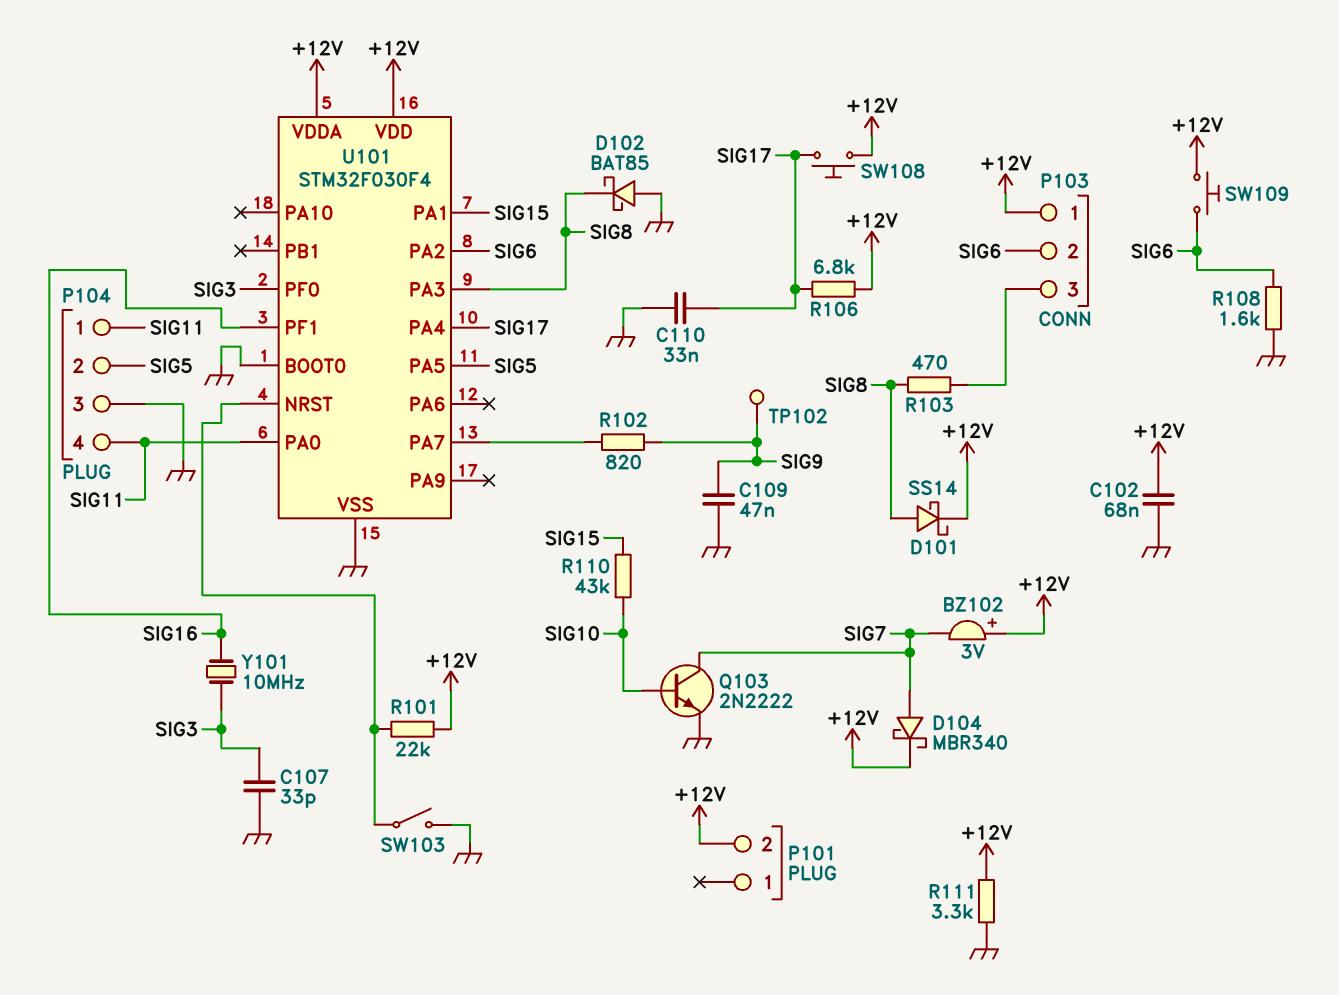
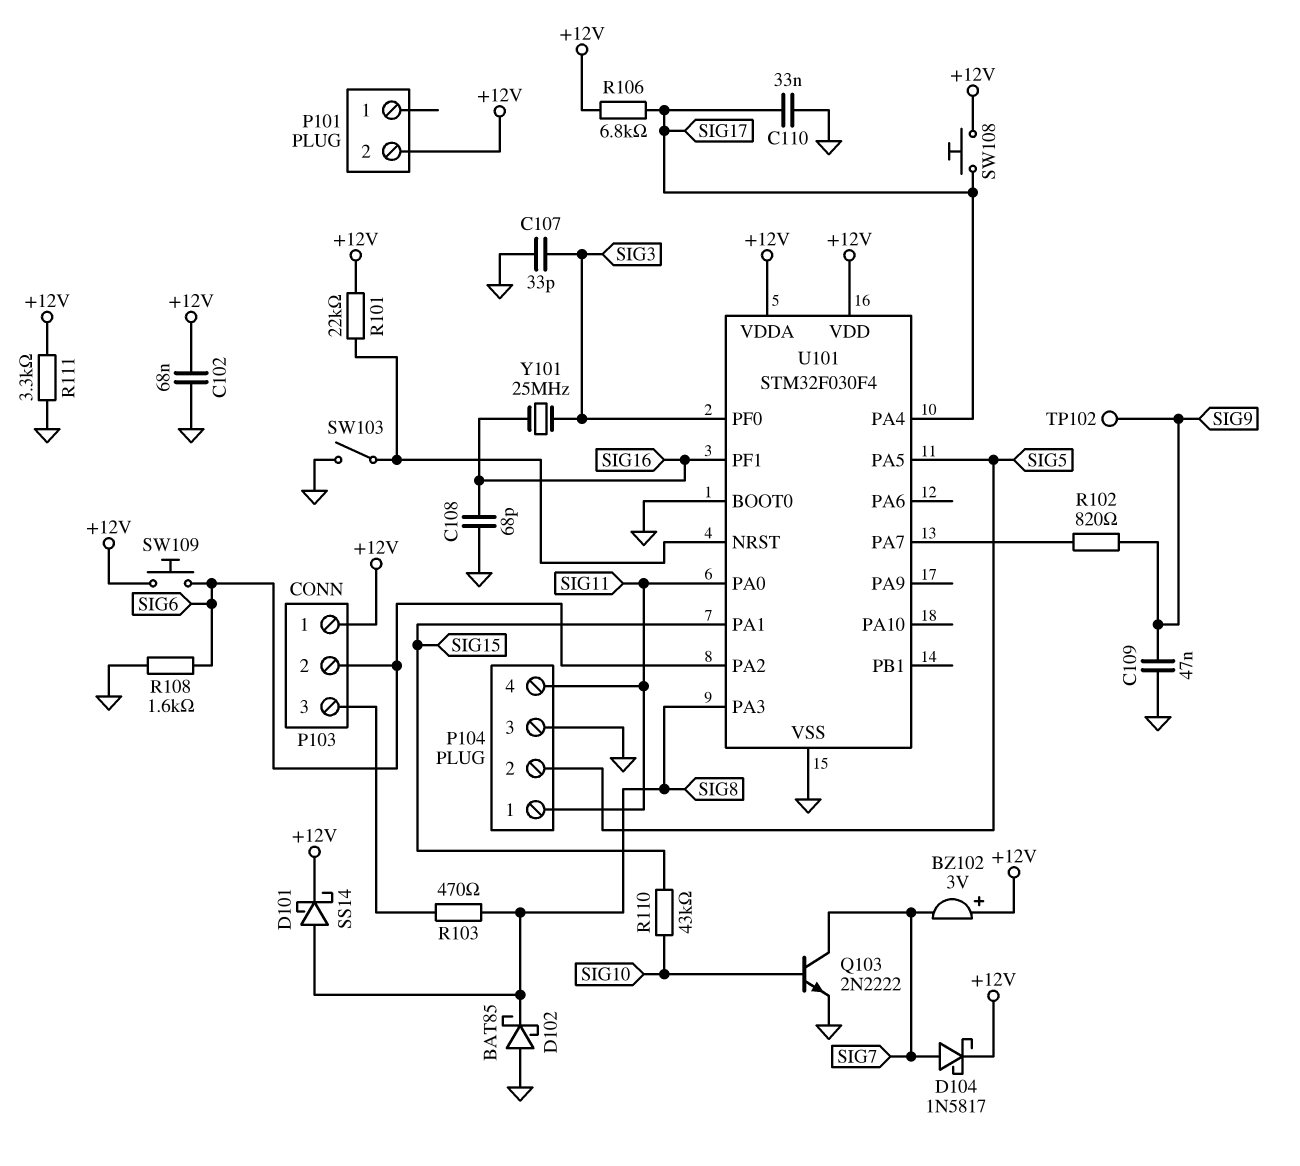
C108: none -> 68pF (GND, SIG16)
D104: schottky MBR340 (A SIG7, K +12V) -> schottky 1N5817 (A SIG7, K +12V)
Y101: 10MHz (SIG3, SIG16) -> 25MHz (SIG3, SIG16)

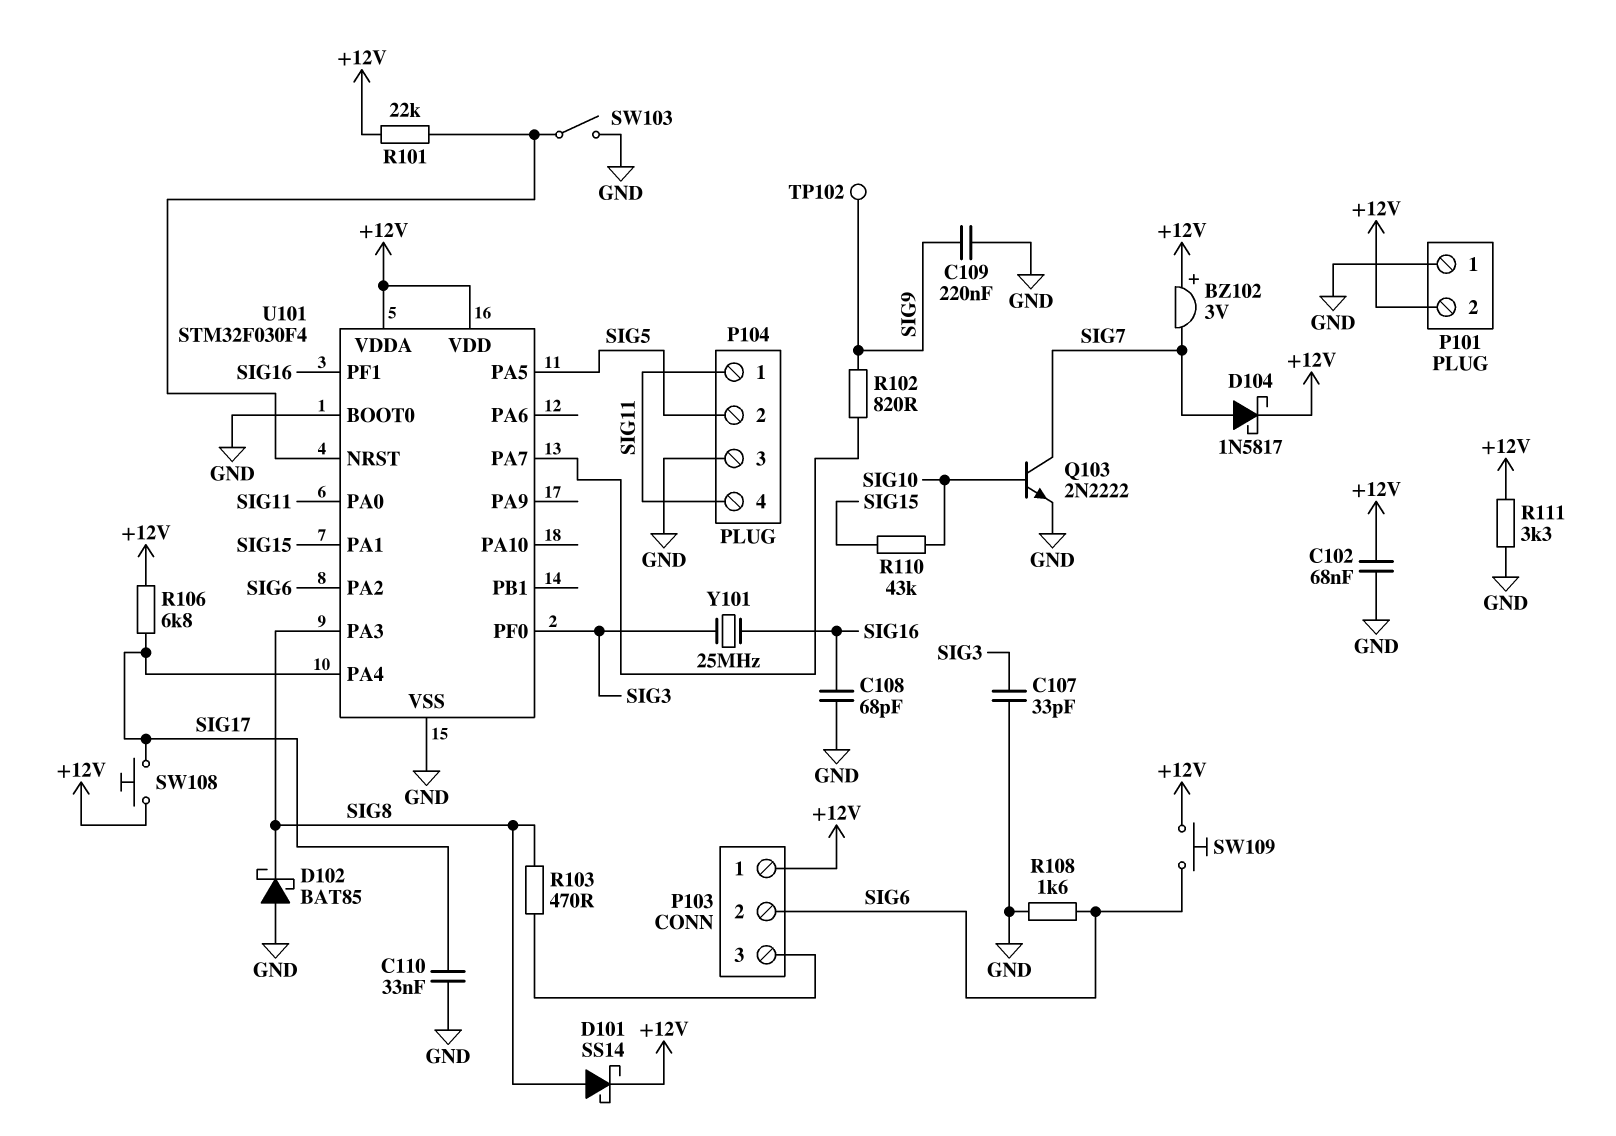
C109: 47nF (GND, SIG9) -> 220nF (GND, SIG9)
P101 pin 1: none -> GND

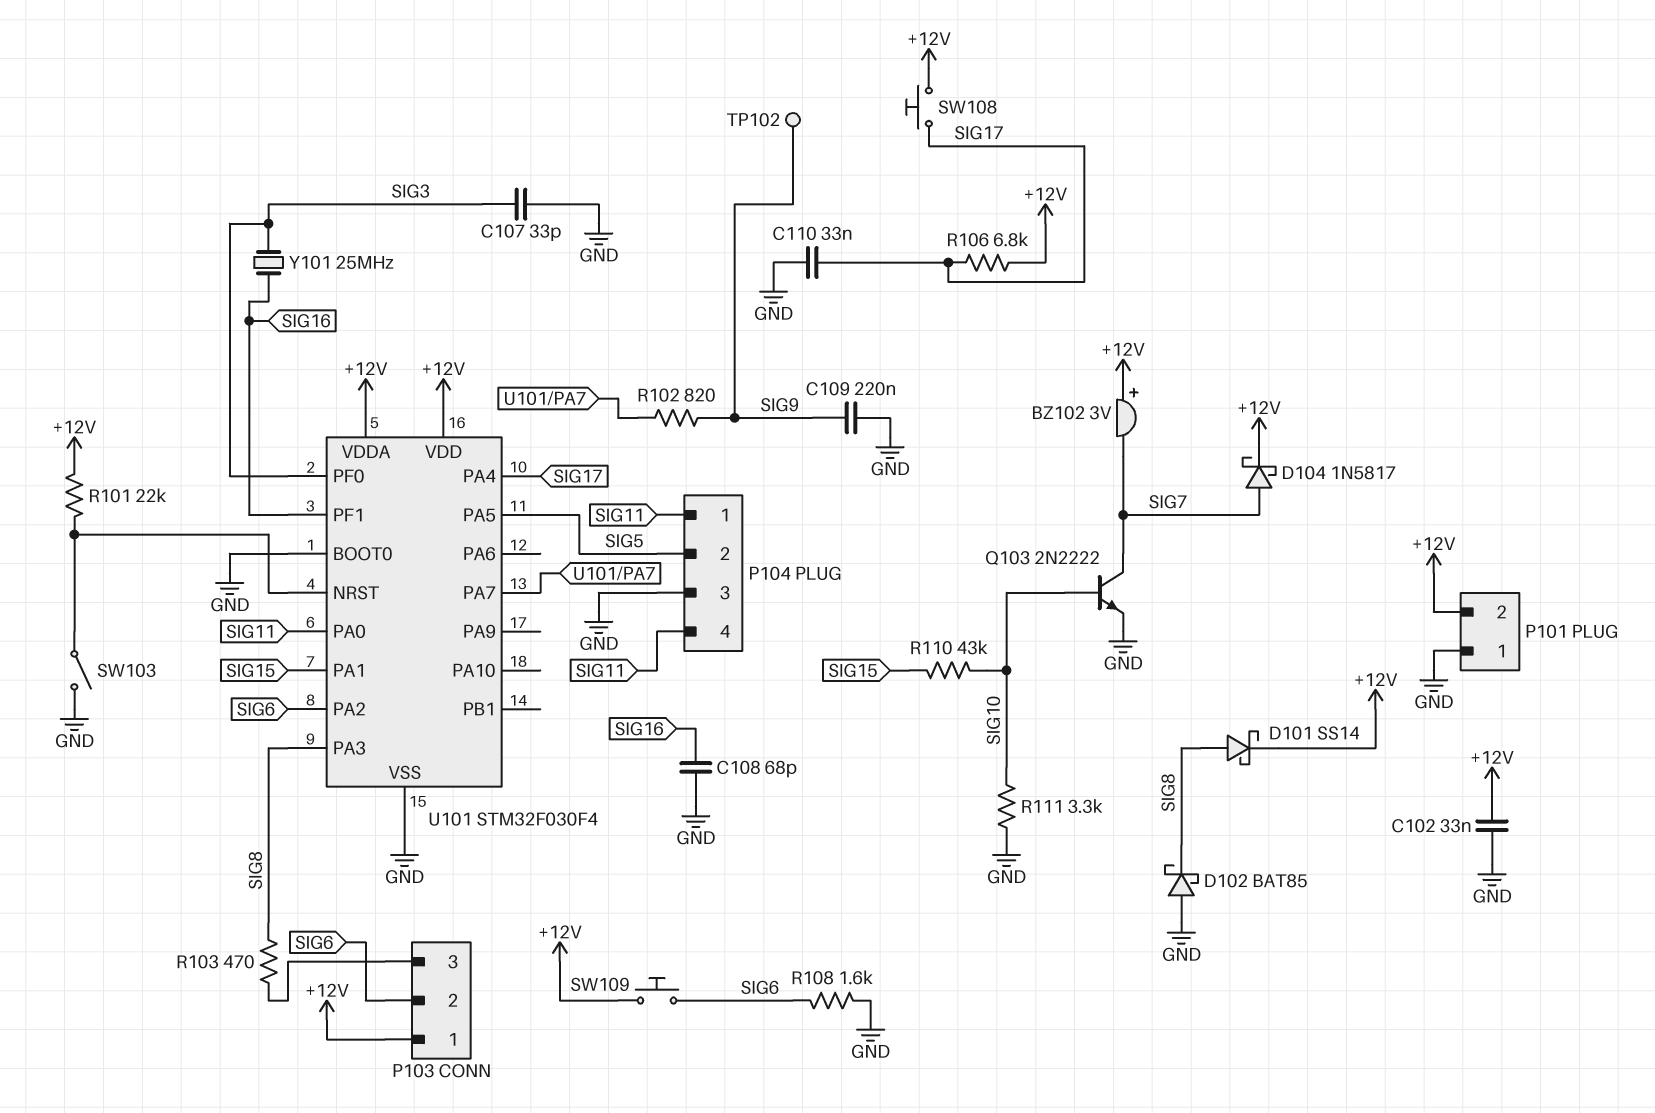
C102: 68nF (+12V, GND) -> 33nF (+12V, GND)
R111: 3.3k (+12V, GND) -> 3.3k (GND, SIG10)

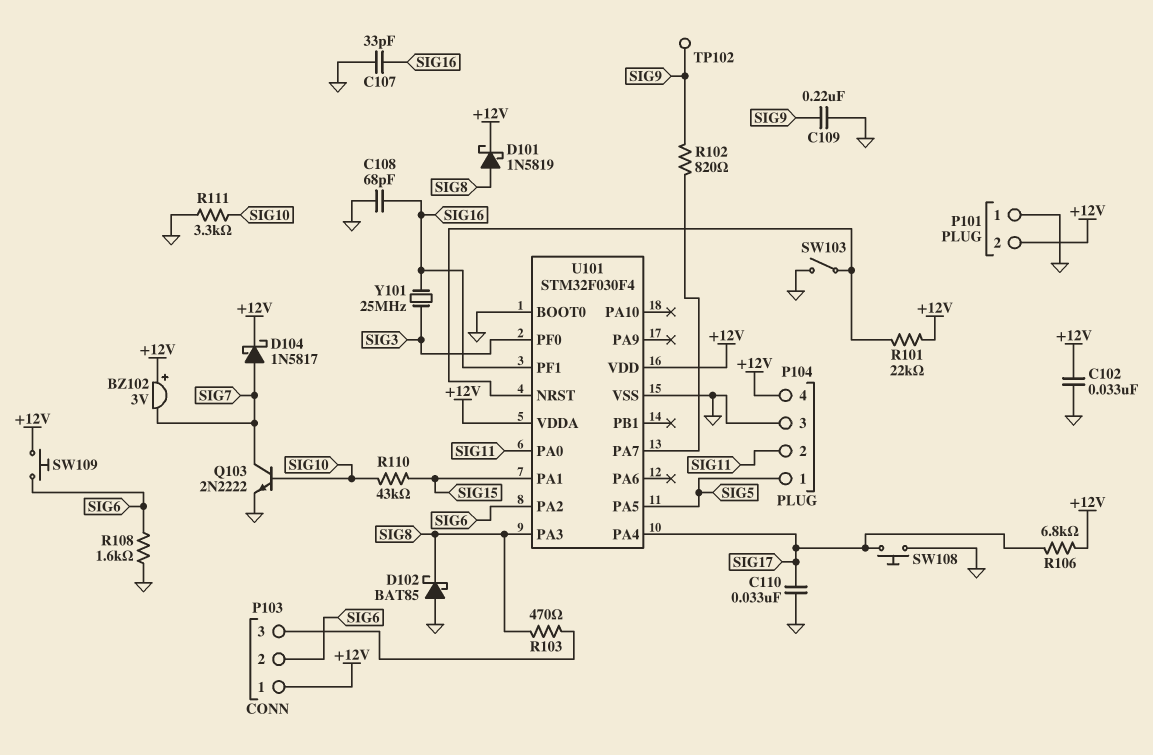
C107: 33pF (GND, SIG3) -> 33pF (GND, SIG16)
D101: schottky SS14 (A SIG8, K +12V) -> schottky 1N5819 (A SIG8, K +12V)
P104 pin 1: SIG11 -> SIG5
P104 pin 2: SIG5 -> SIG11
P104 pin 4: SIG11 -> +12V
SW108: button (+12V, SIG17) -> button (GND, SIG17)

